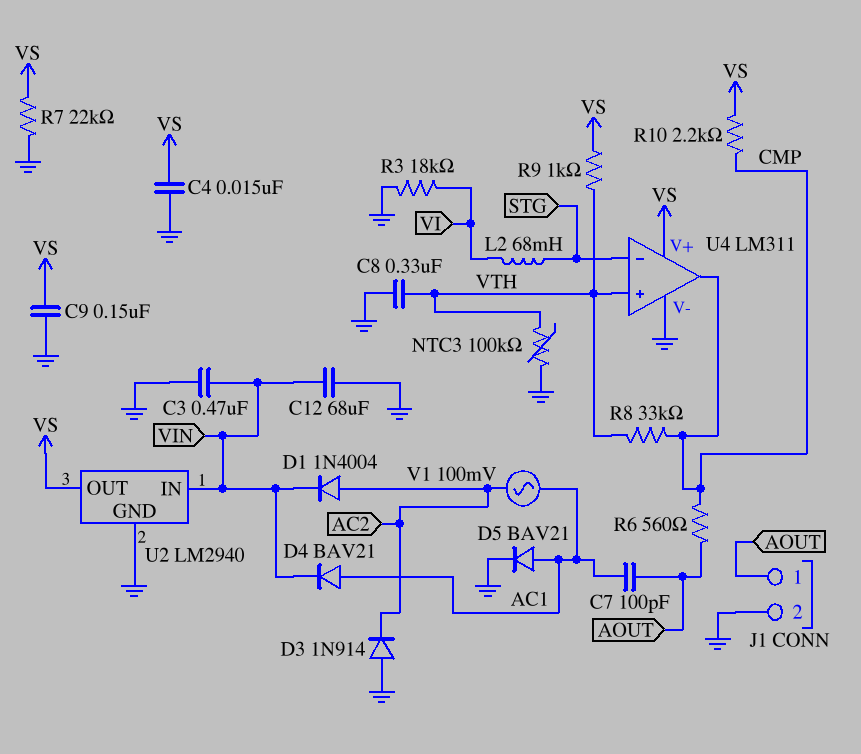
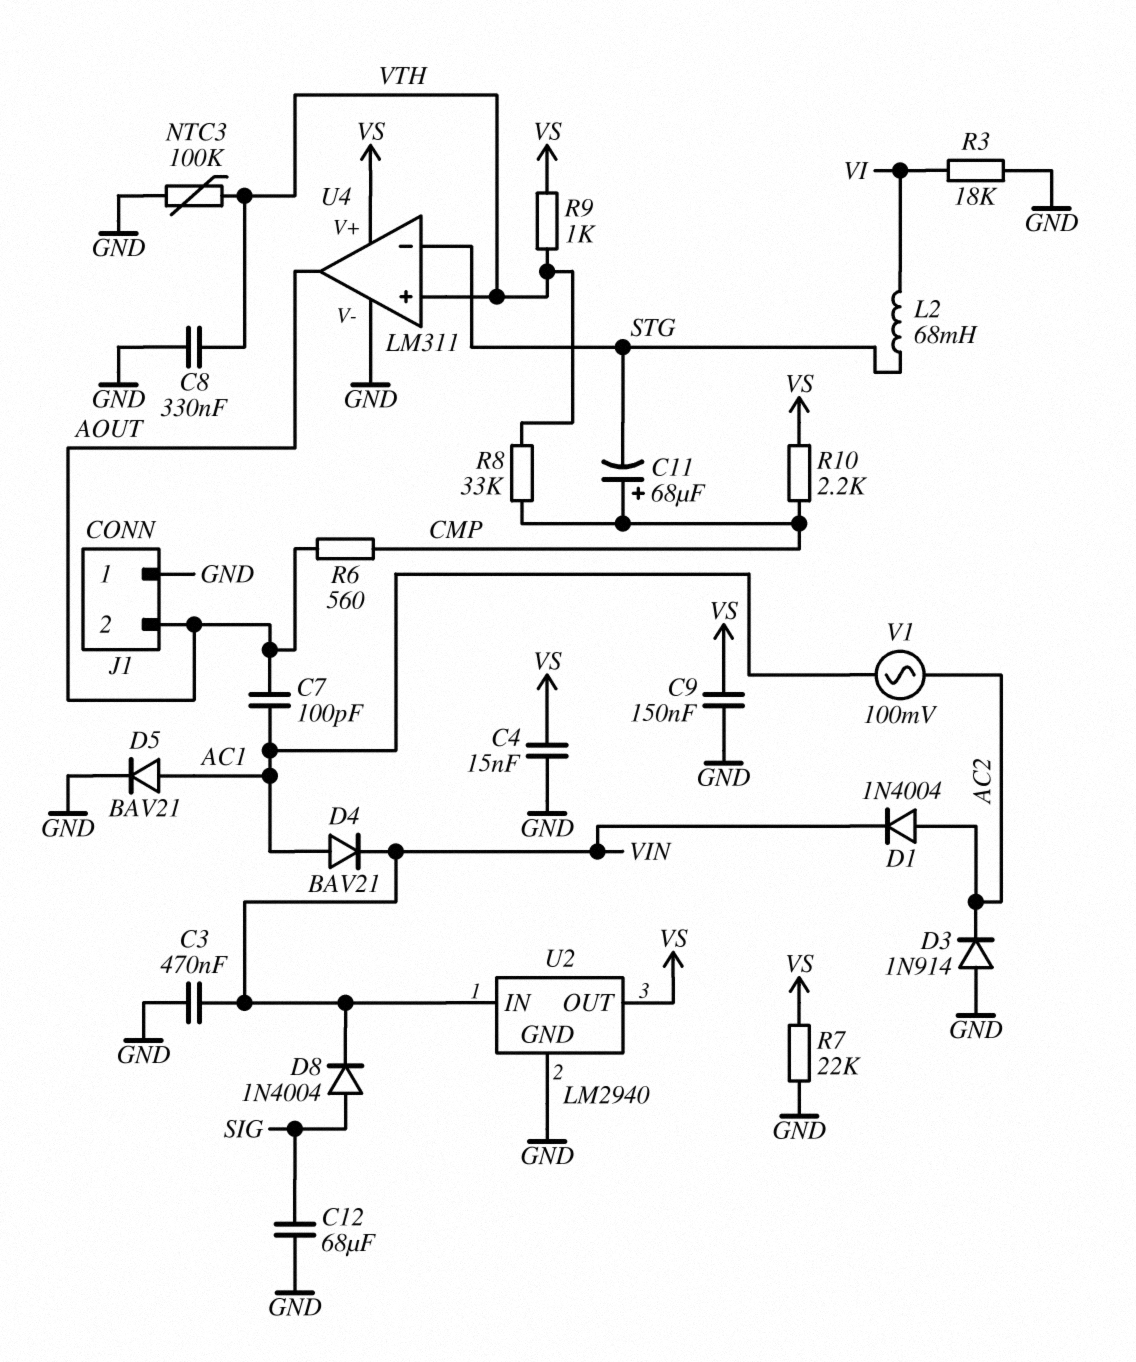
C11: none -> 68uF (plus CMP, minus STG)
C12: 68uF (GND, VIN) -> 68uF (GND, SIG)
D8: none -> diode 1N4004 (A SIG, K VIN)
J1 pin 1: AOUT -> GND
J1 pin 2: GND -> AOUT
U4 pin out: CMP -> AOUT

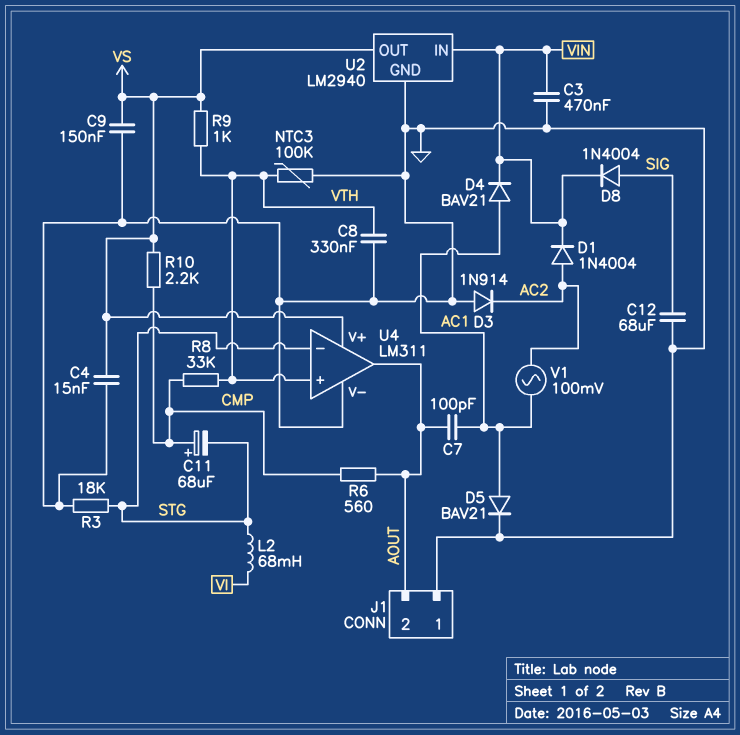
R3: 18k (GND, VI) -> 18k (GND, STG)
R7: 22k (GND, VS) -> none

